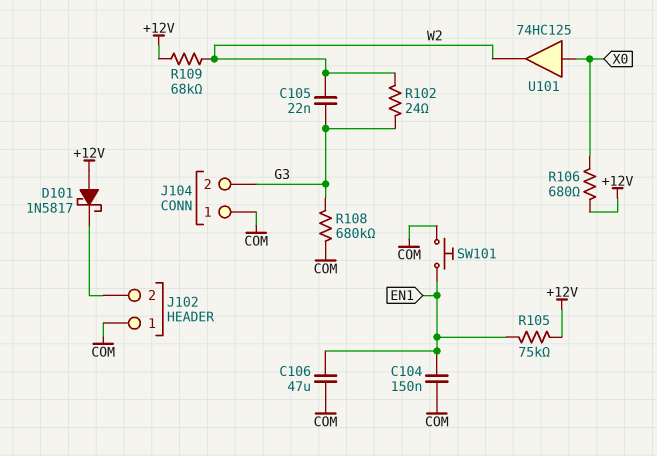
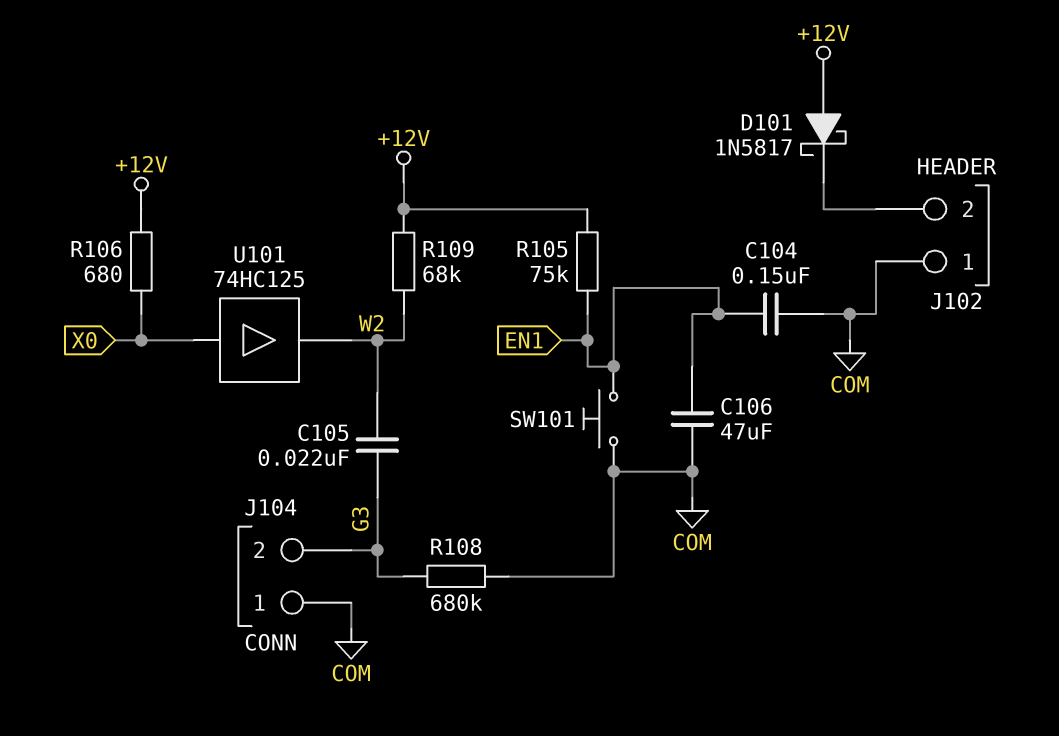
R102: 24 (G3, W2) -> none

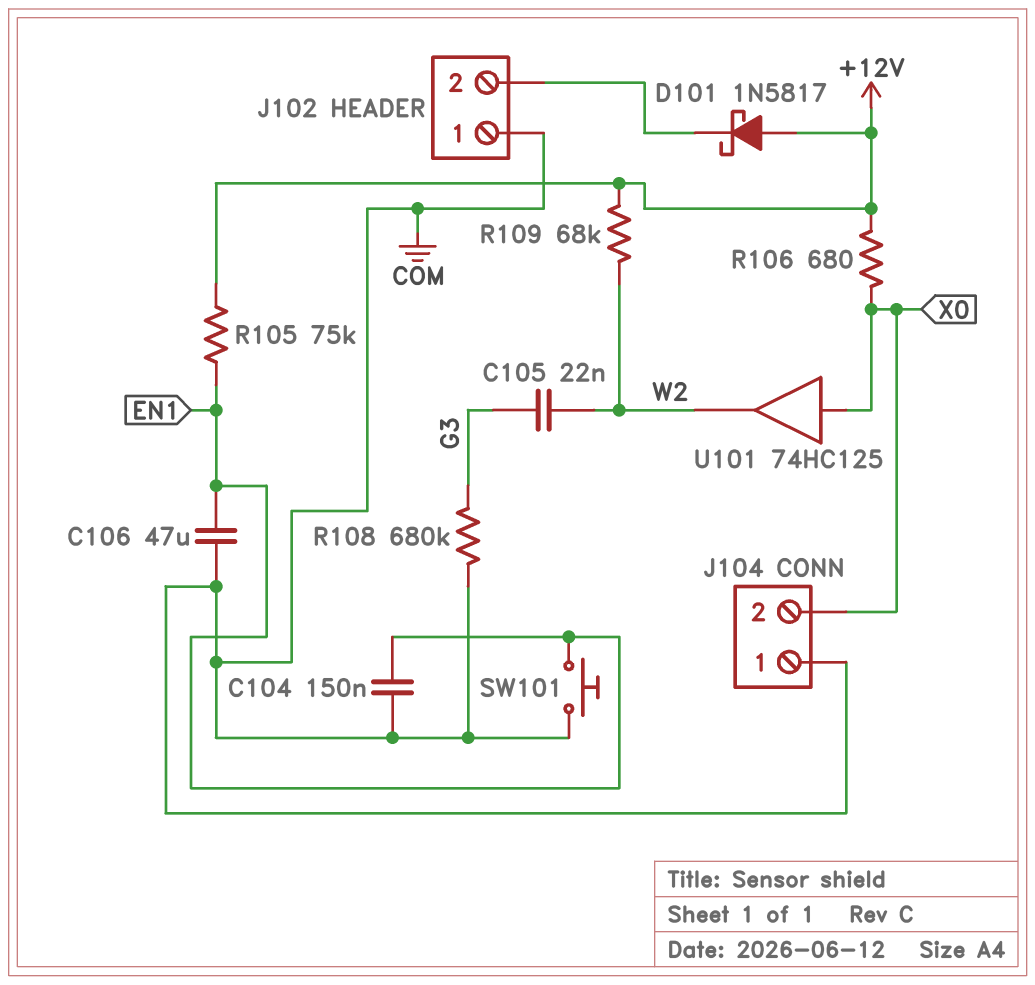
J104 pin 2: G3 -> X0

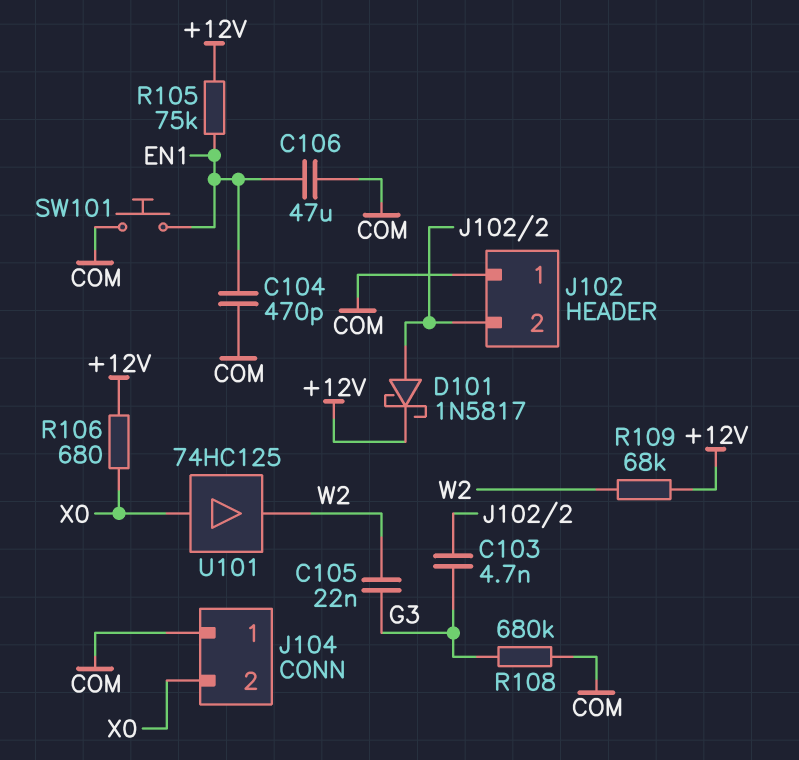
C103: none -> 4.7nF (G3, J102/2)
C104: 150nF (COM, EN1) -> 470pF (COM, EN1)
D101: schottky 1N5817 (A +12V, K J102/2) -> schottky 1N5817 (A J102/2, K +12V)

